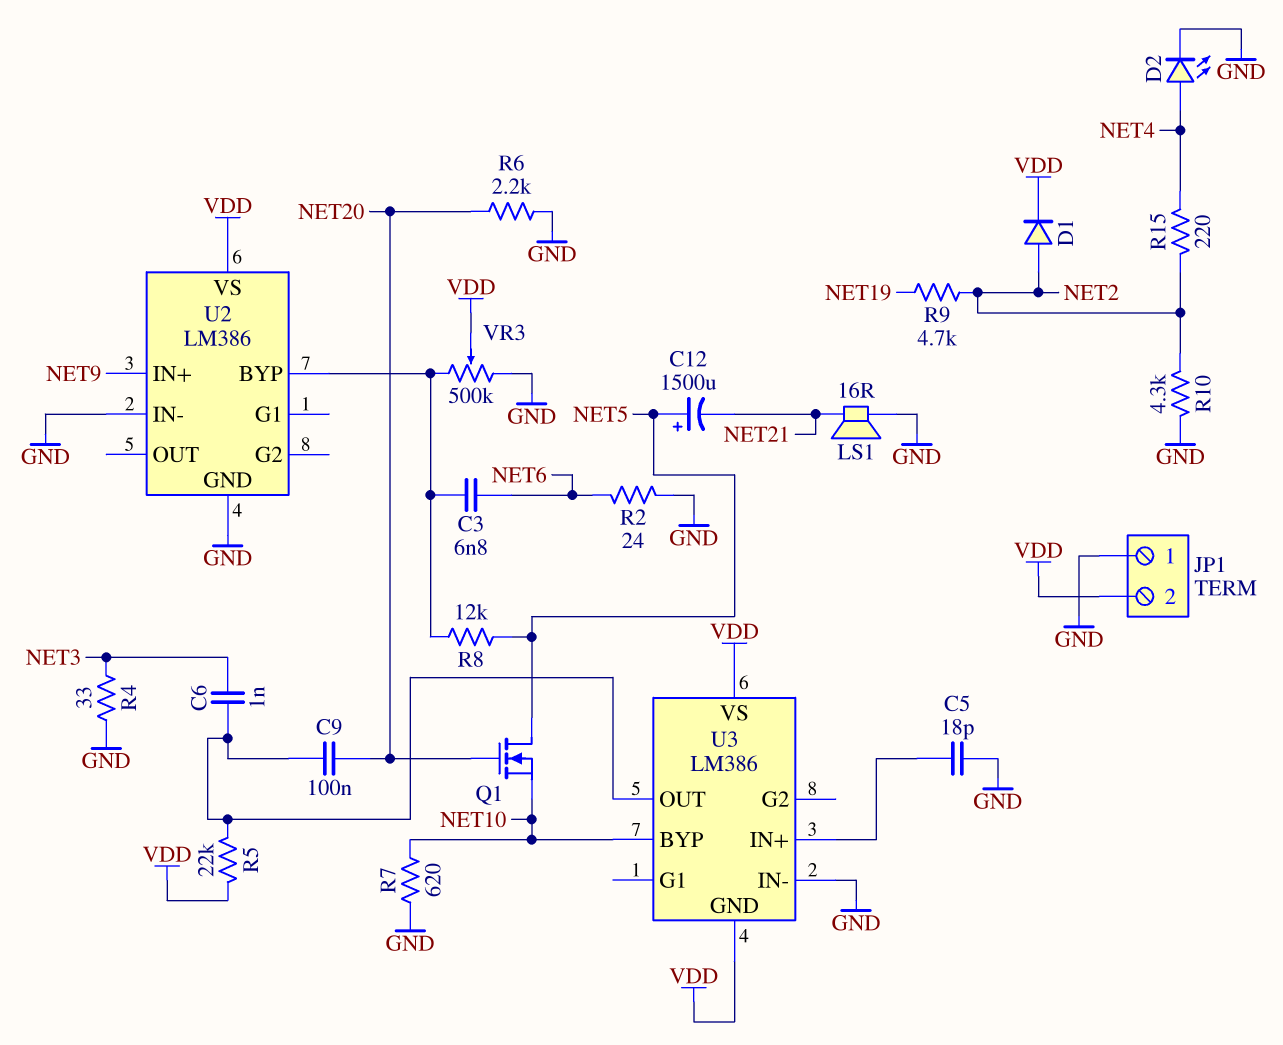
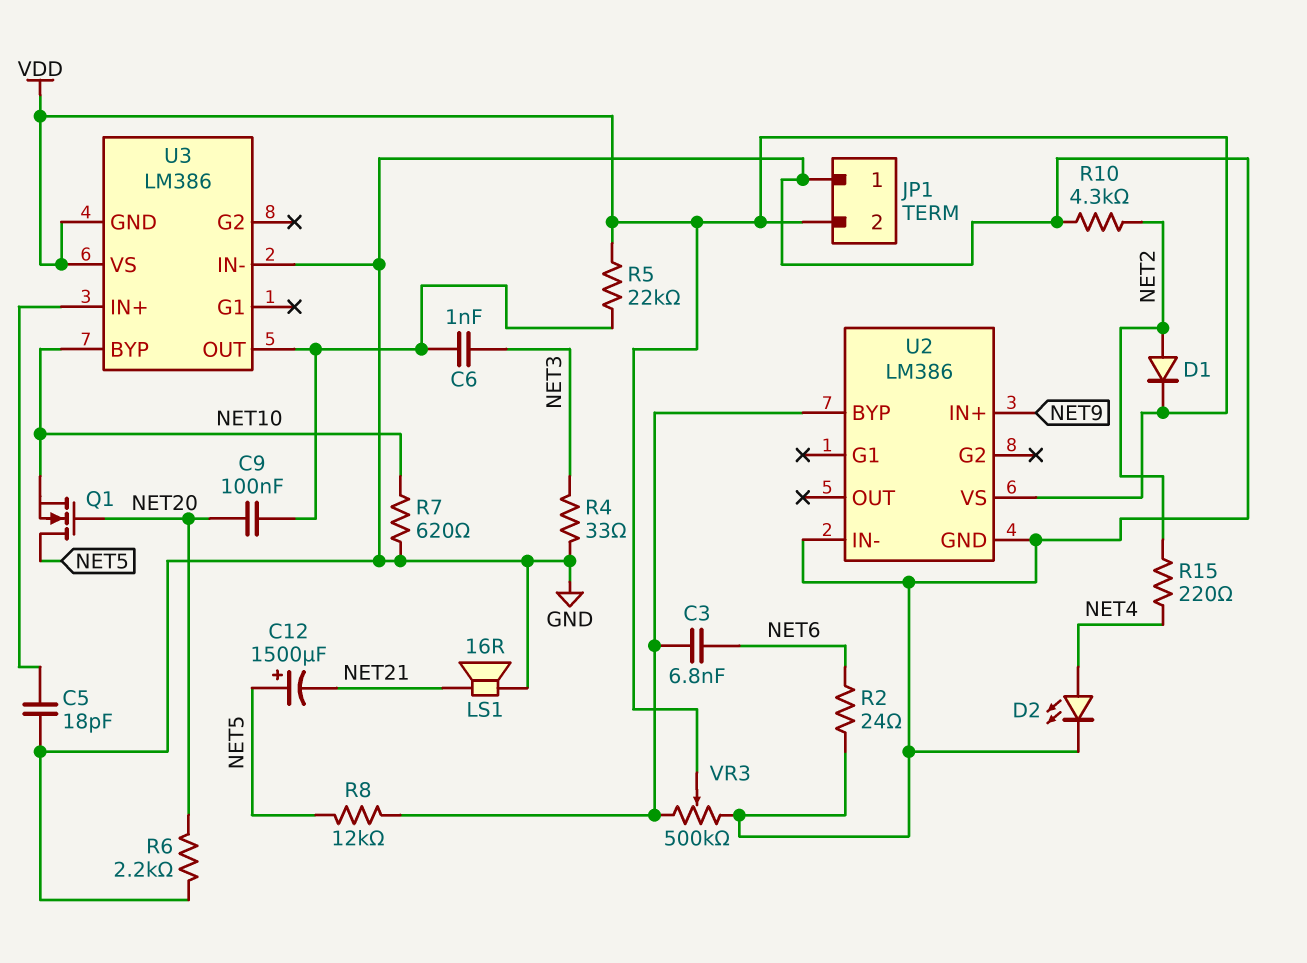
R9: 4.7k (NET2, NET19) -> none

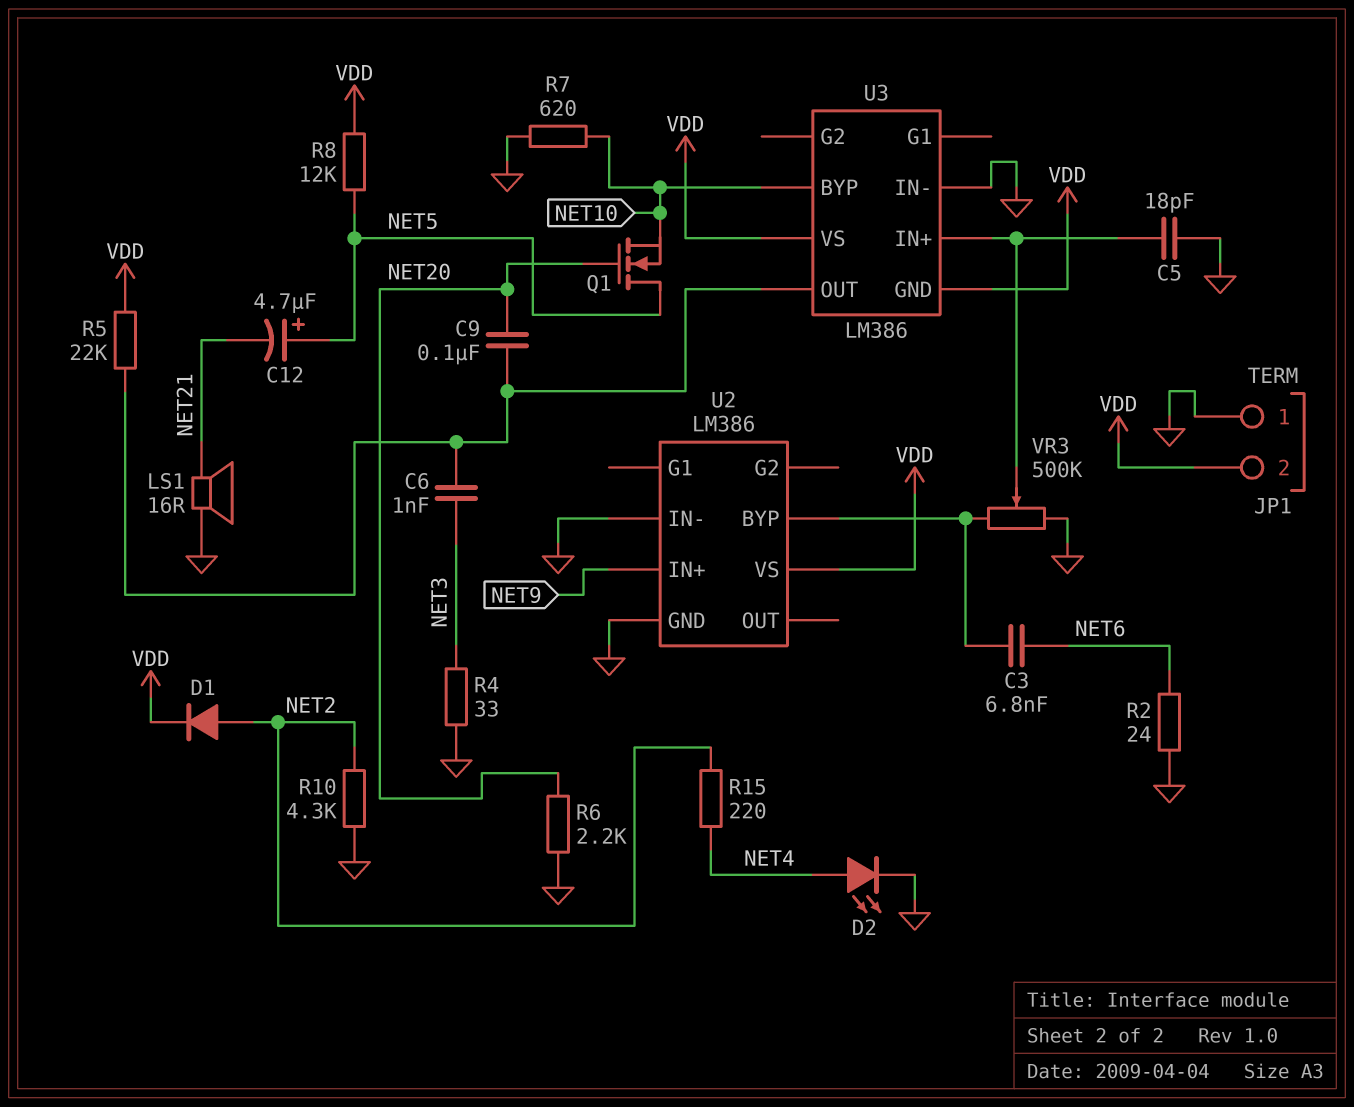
C12: 1500uF (plus NET5, minus NET21) -> 4.7uF (plus NET5, minus NET21)
R8: 12k (NET5, U2/BYP) -> 12k (NET5, VDD)
VR3: 500k (GND, U2/BYP, wiper VDD) -> 500k (GND, U2/BYP, wiper U3/IN+)

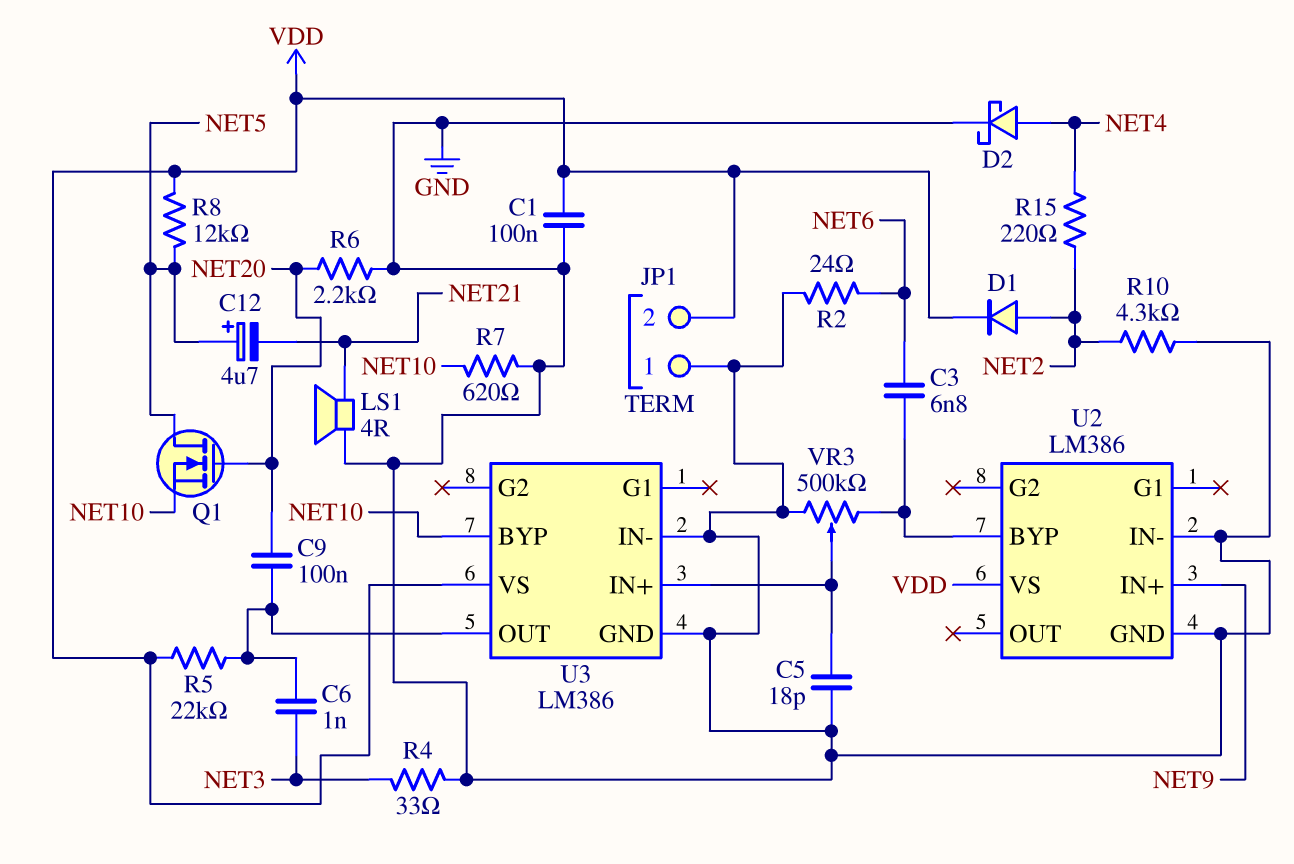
C1: none -> 100nF (GND, VDD)
D2: LED (A NET4, K GND) -> schottky (A NET4, K GND)
LS1: speaker 16R (GND, NET21) -> speaker 4R (GND, NET21)
U3 pin GND: VDD -> GND

